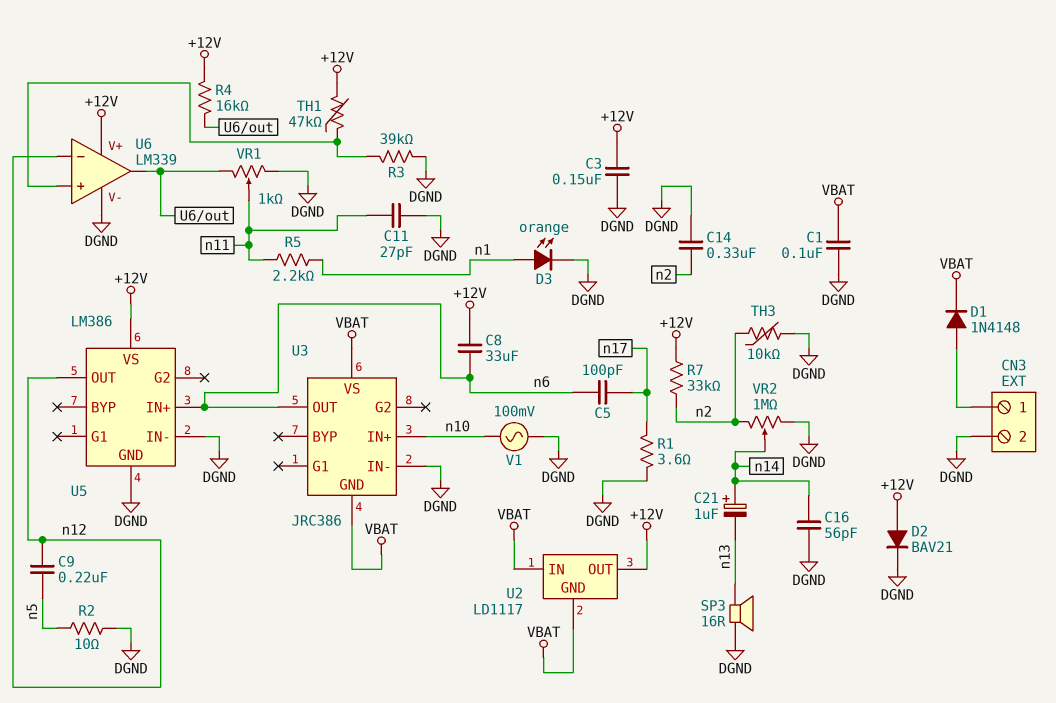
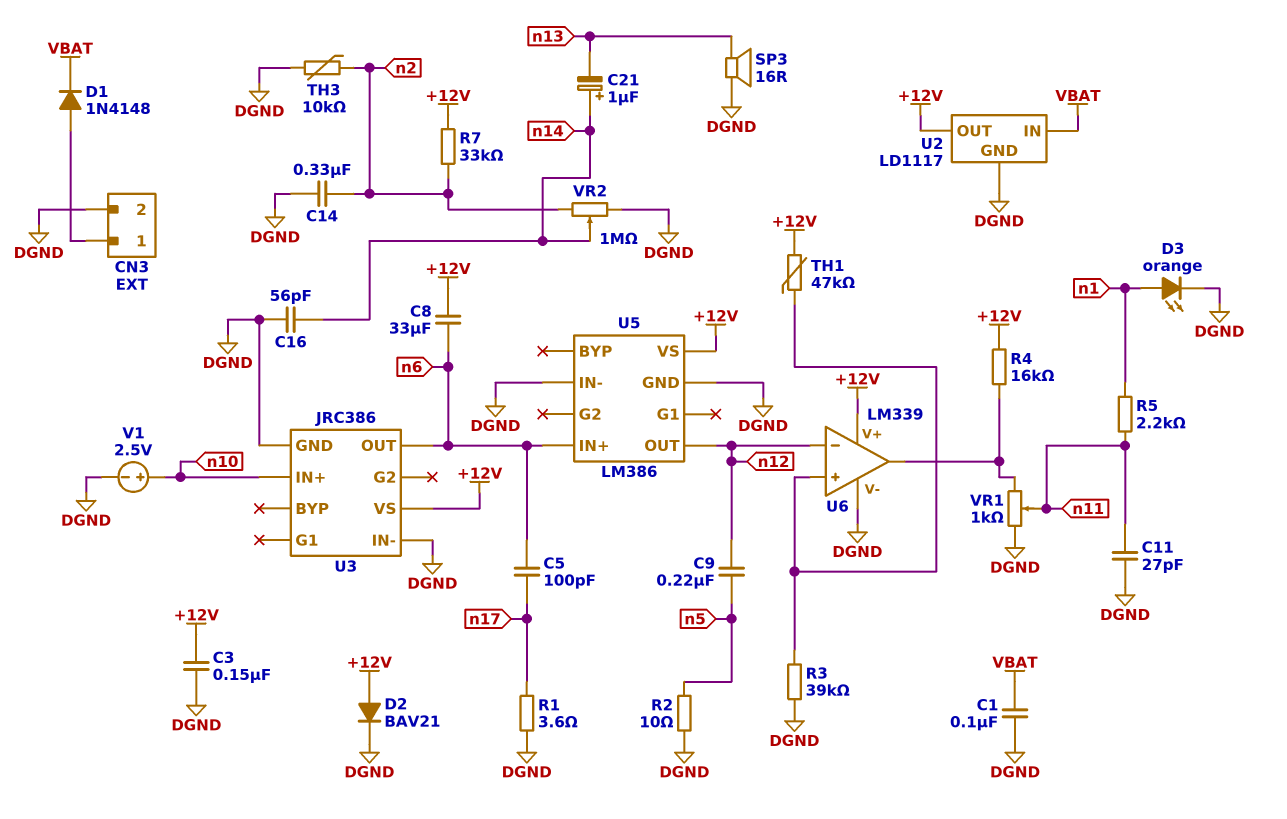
U2 pin GND: VBAT -> DGND
U3 pin GND: VBAT -> DGND
U3 pin VS: VBAT -> +12V
V1: AC 100mV (DGND, n10) -> 2.5V (plus n10, minus DGND)

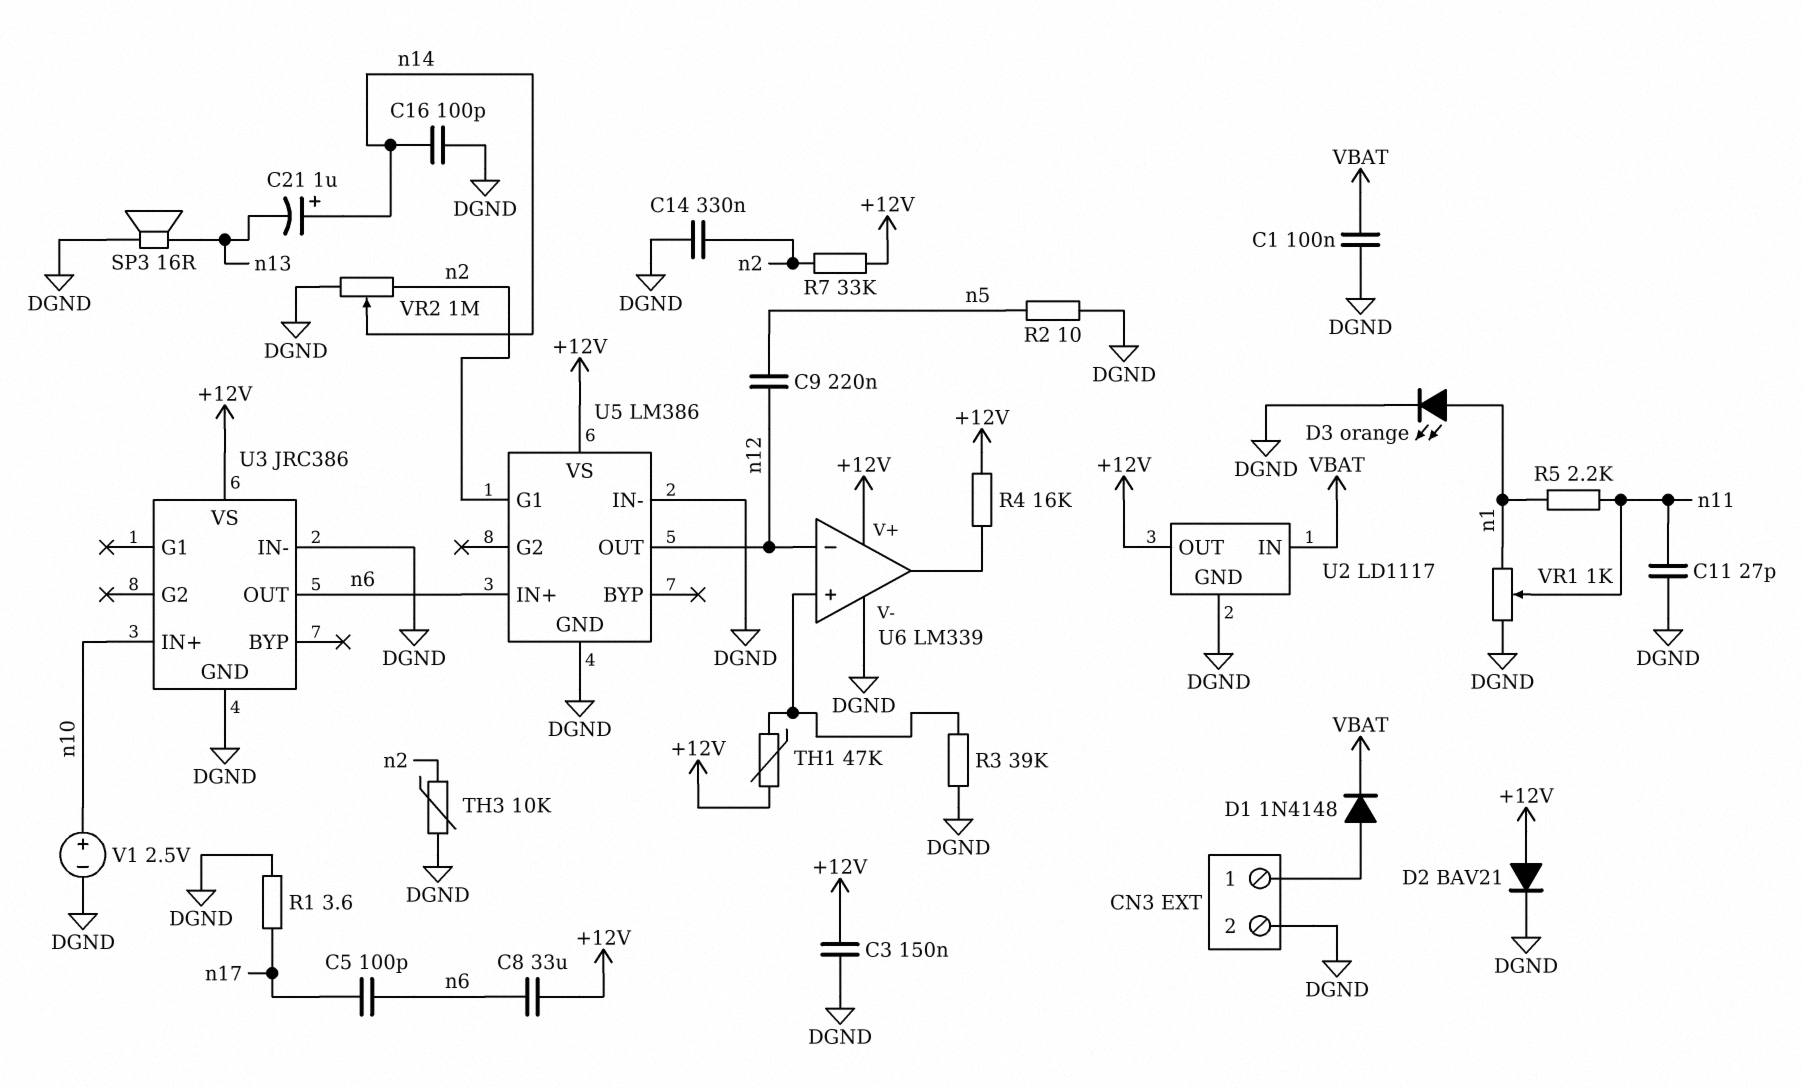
C16: 56pF (DGND, n14) -> 100pF (DGND, n14)
U5 pin G1: none -> n2
VR1: 1k (DGND, U6/out, wiper n11) -> 1k (DGND, n1, wiper n11)

